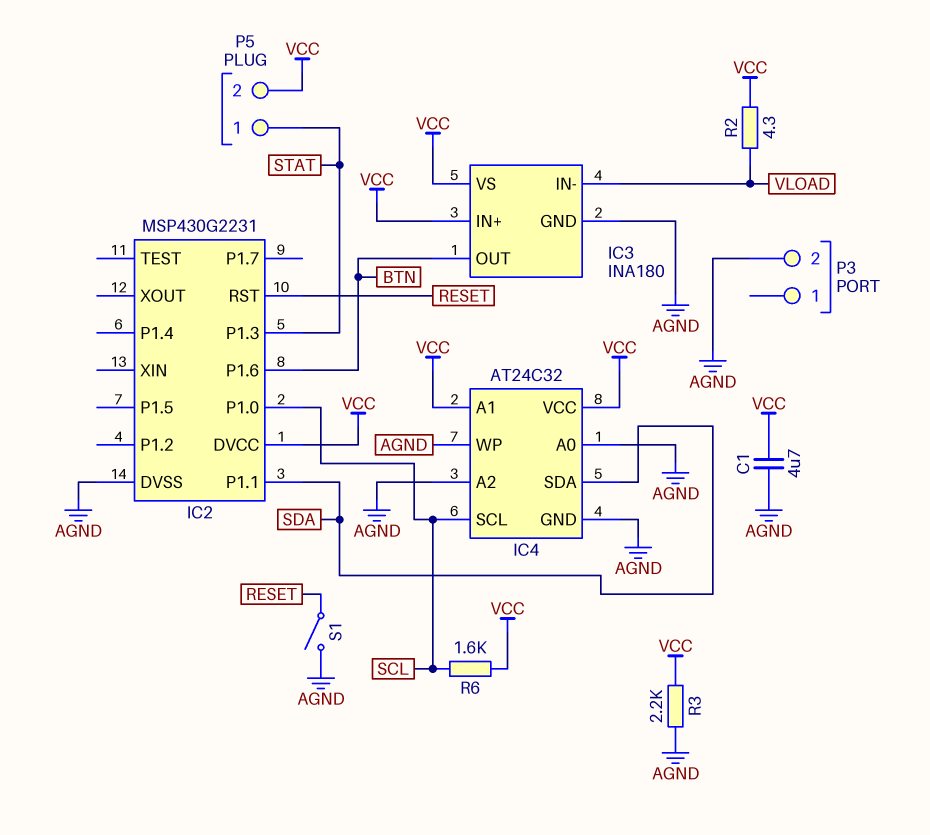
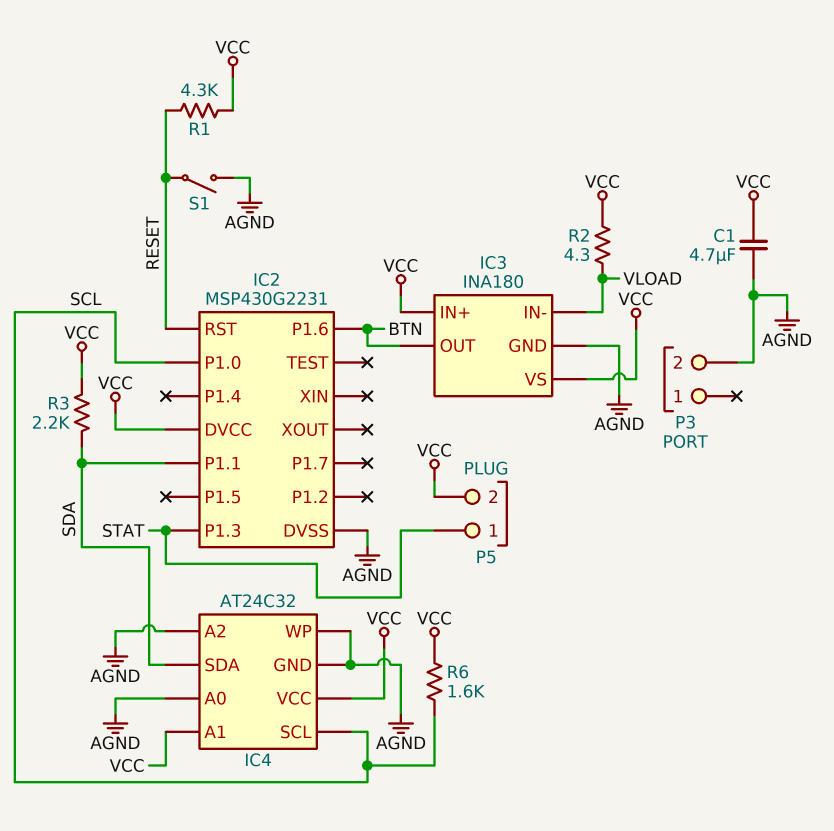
R1: none -> 4.3k (RESET, VCC)
R3: 2.2k (AGND, VCC) -> 2.2k (SDA, VCC)

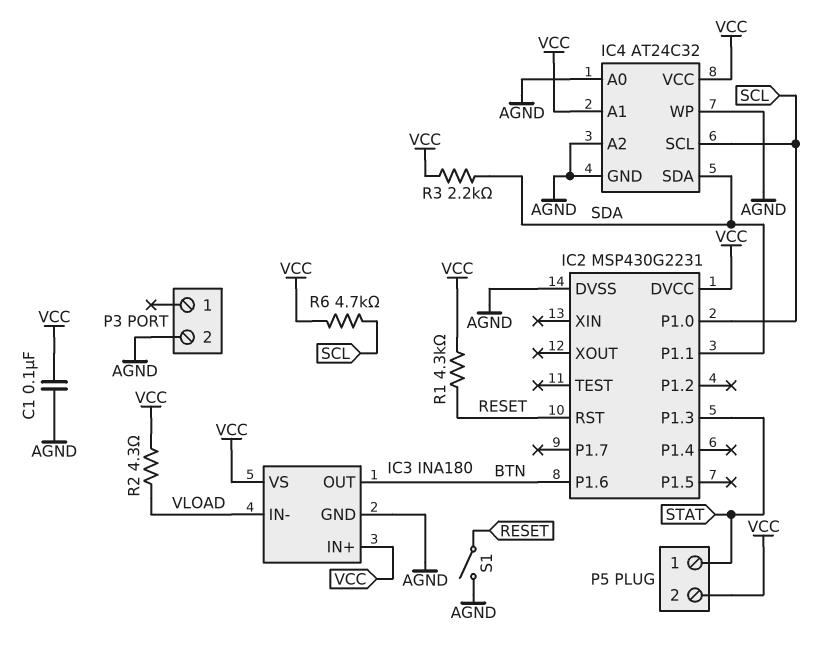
C1: 4.7uF (AGND, VCC) -> 100nF (AGND, VCC)
R6: 1.6k (SCL, VCC) -> 4.7k (SCL, VCC)

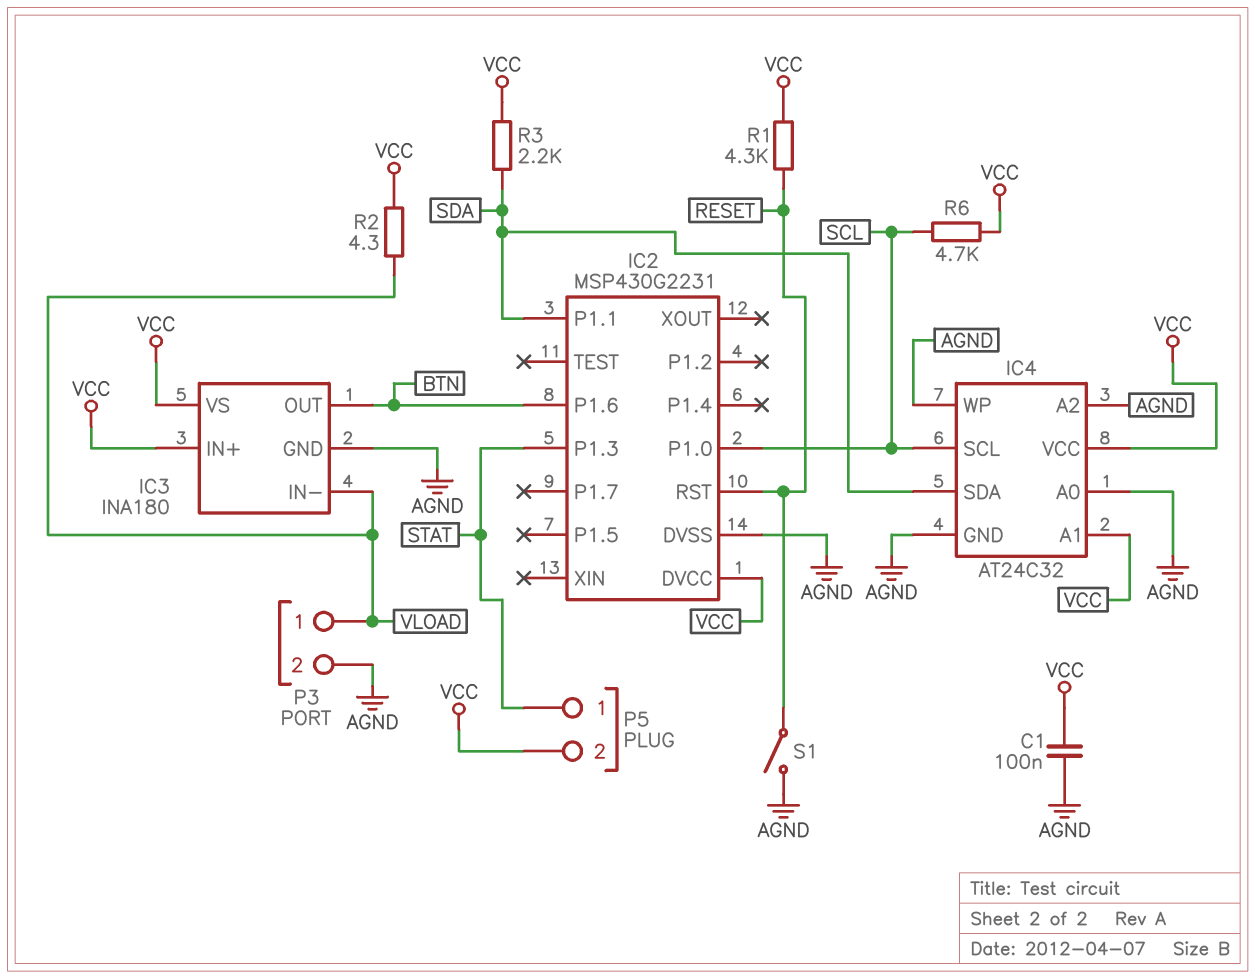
P3 pin 1: none -> VLOAD

